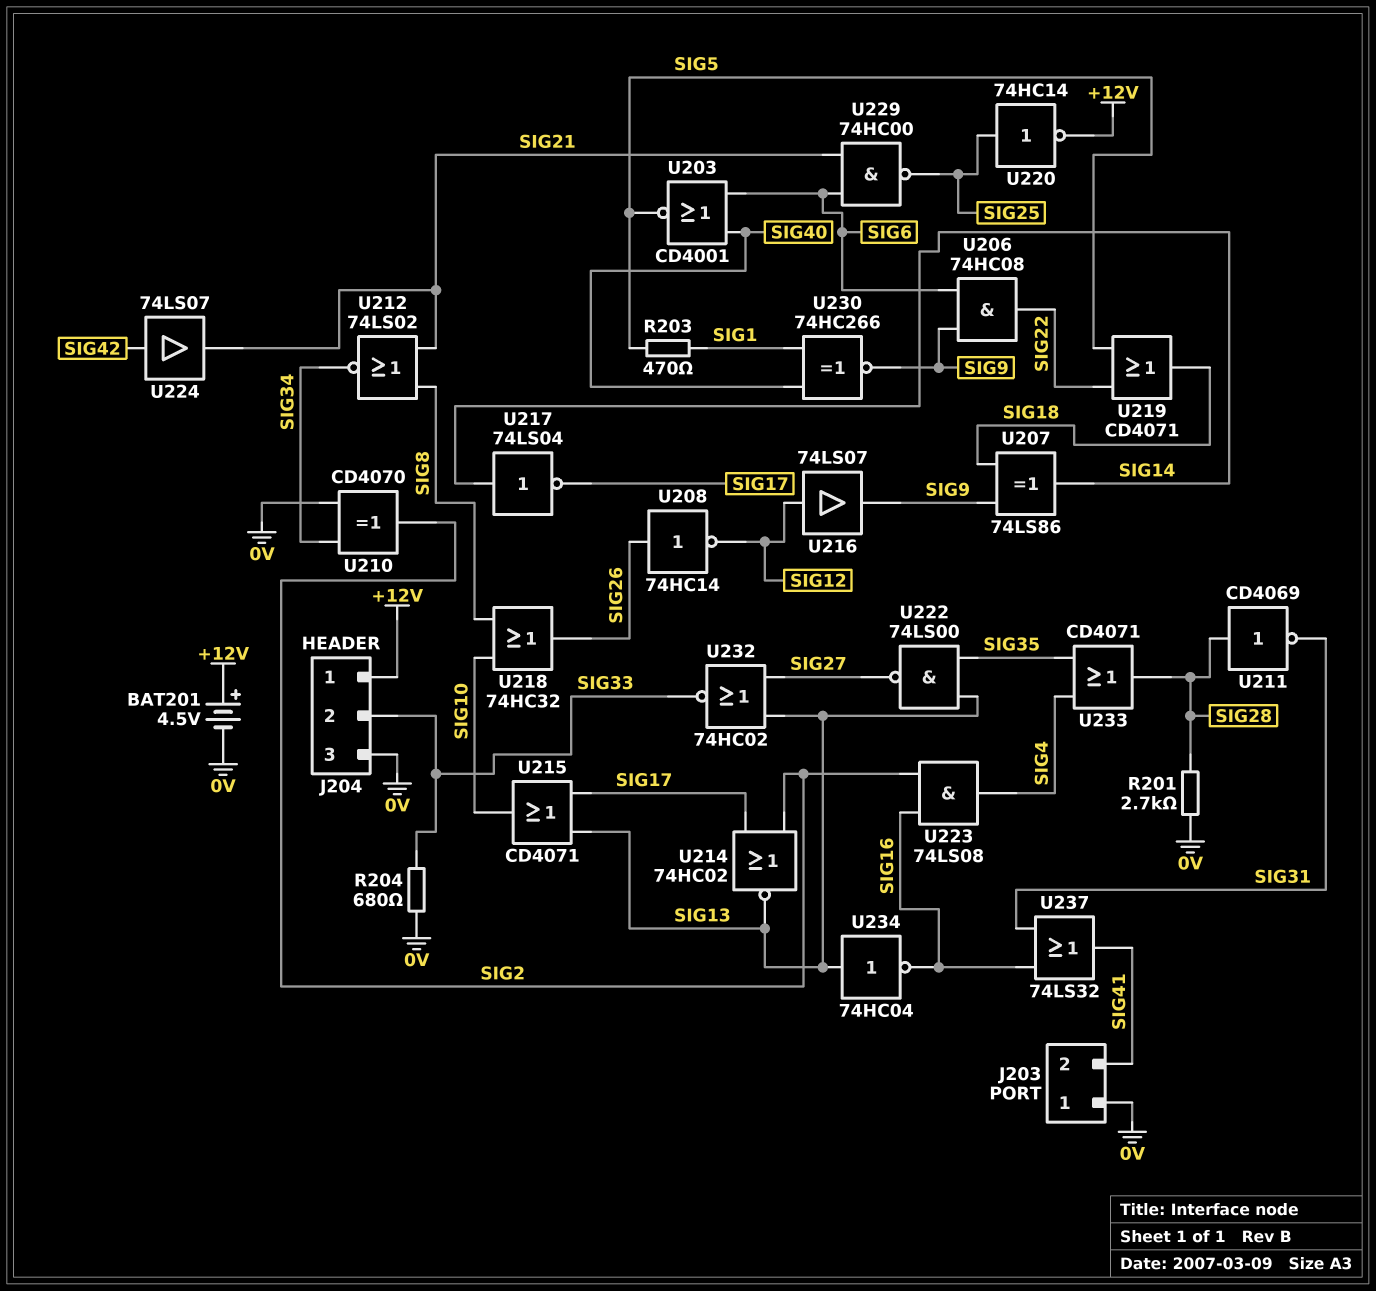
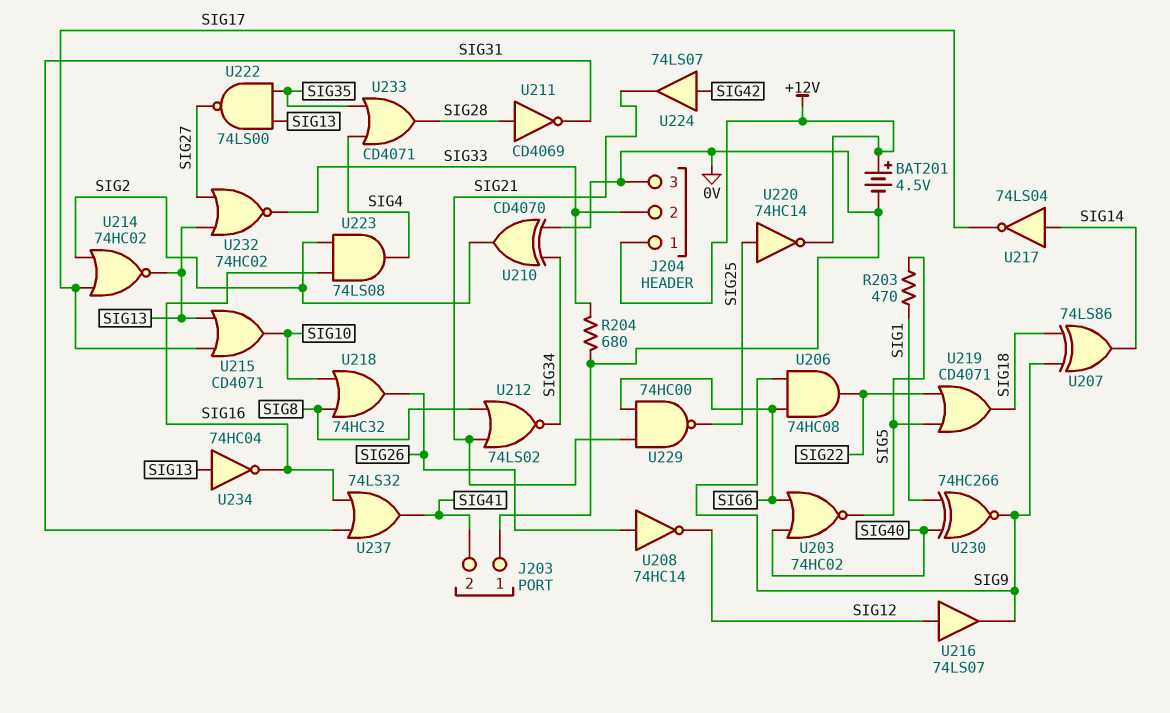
R201: 2.7k (0V, SIG28) -> none
U203: NOR CD4001 (in SIG6, in SIG40, out SIG5) -> NOR 74HC02 (in SIG6, in SIG40, out SIG5)

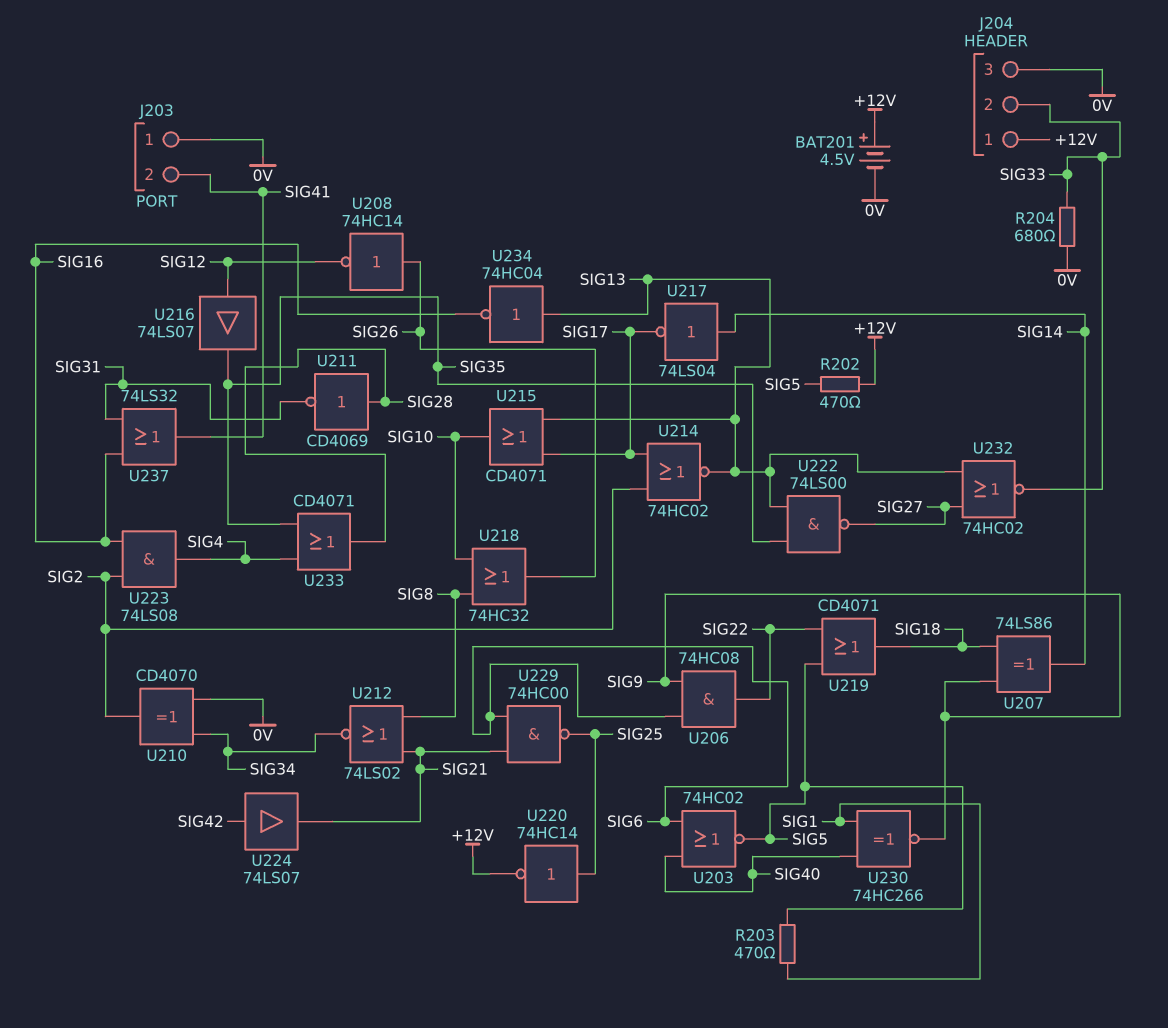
R202: none -> 470 (+12V, SIG5)
U216: buffer 74LS07 (in SIG12, out SIG9) -> buffer 74LS07 (in SIG12, out SIG35)

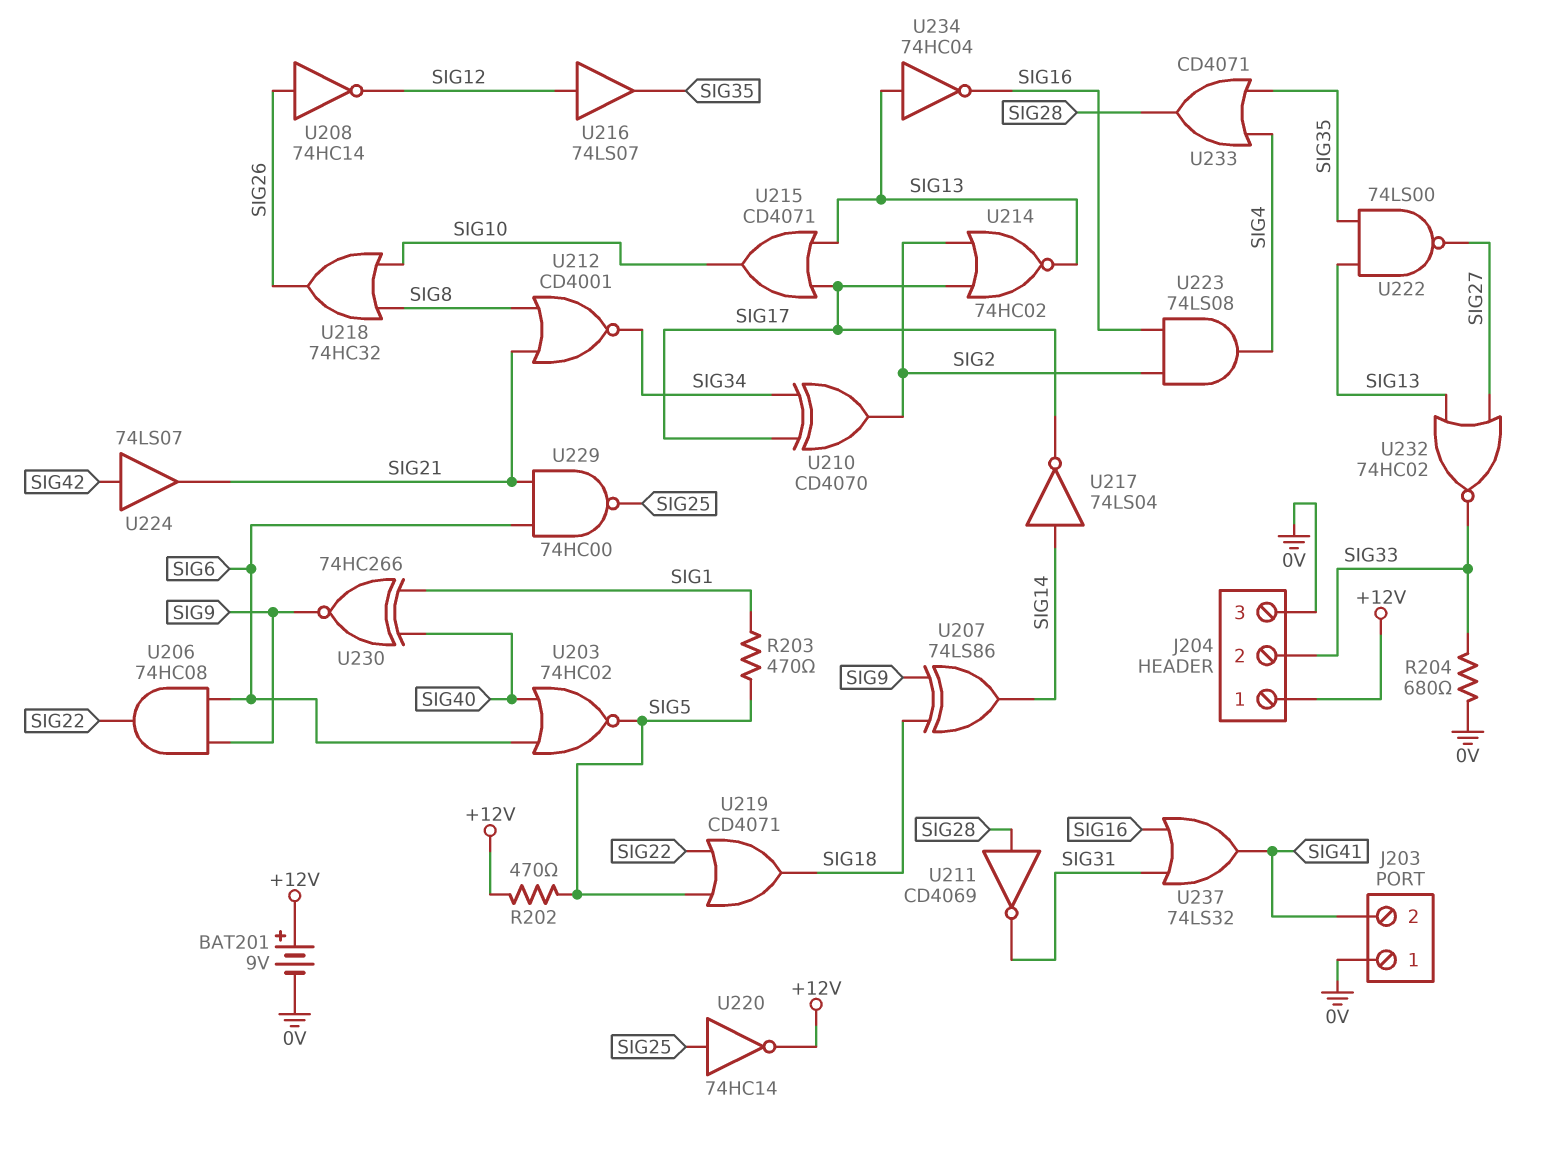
BAT201: 4.5V (plus +12V, minus 0V) -> 9V (plus +12V, minus 0V)
U210: XOR CD4070 (in 0V, in SIG34, out SIG2) -> XOR CD4070 (in SIG17, in SIG34, out SIG2)
U212: NOR 74LS02 (in SIG8, in SIG21, out SIG34) -> NOR CD4001 (in SIG8, in SIG21, out SIG34)

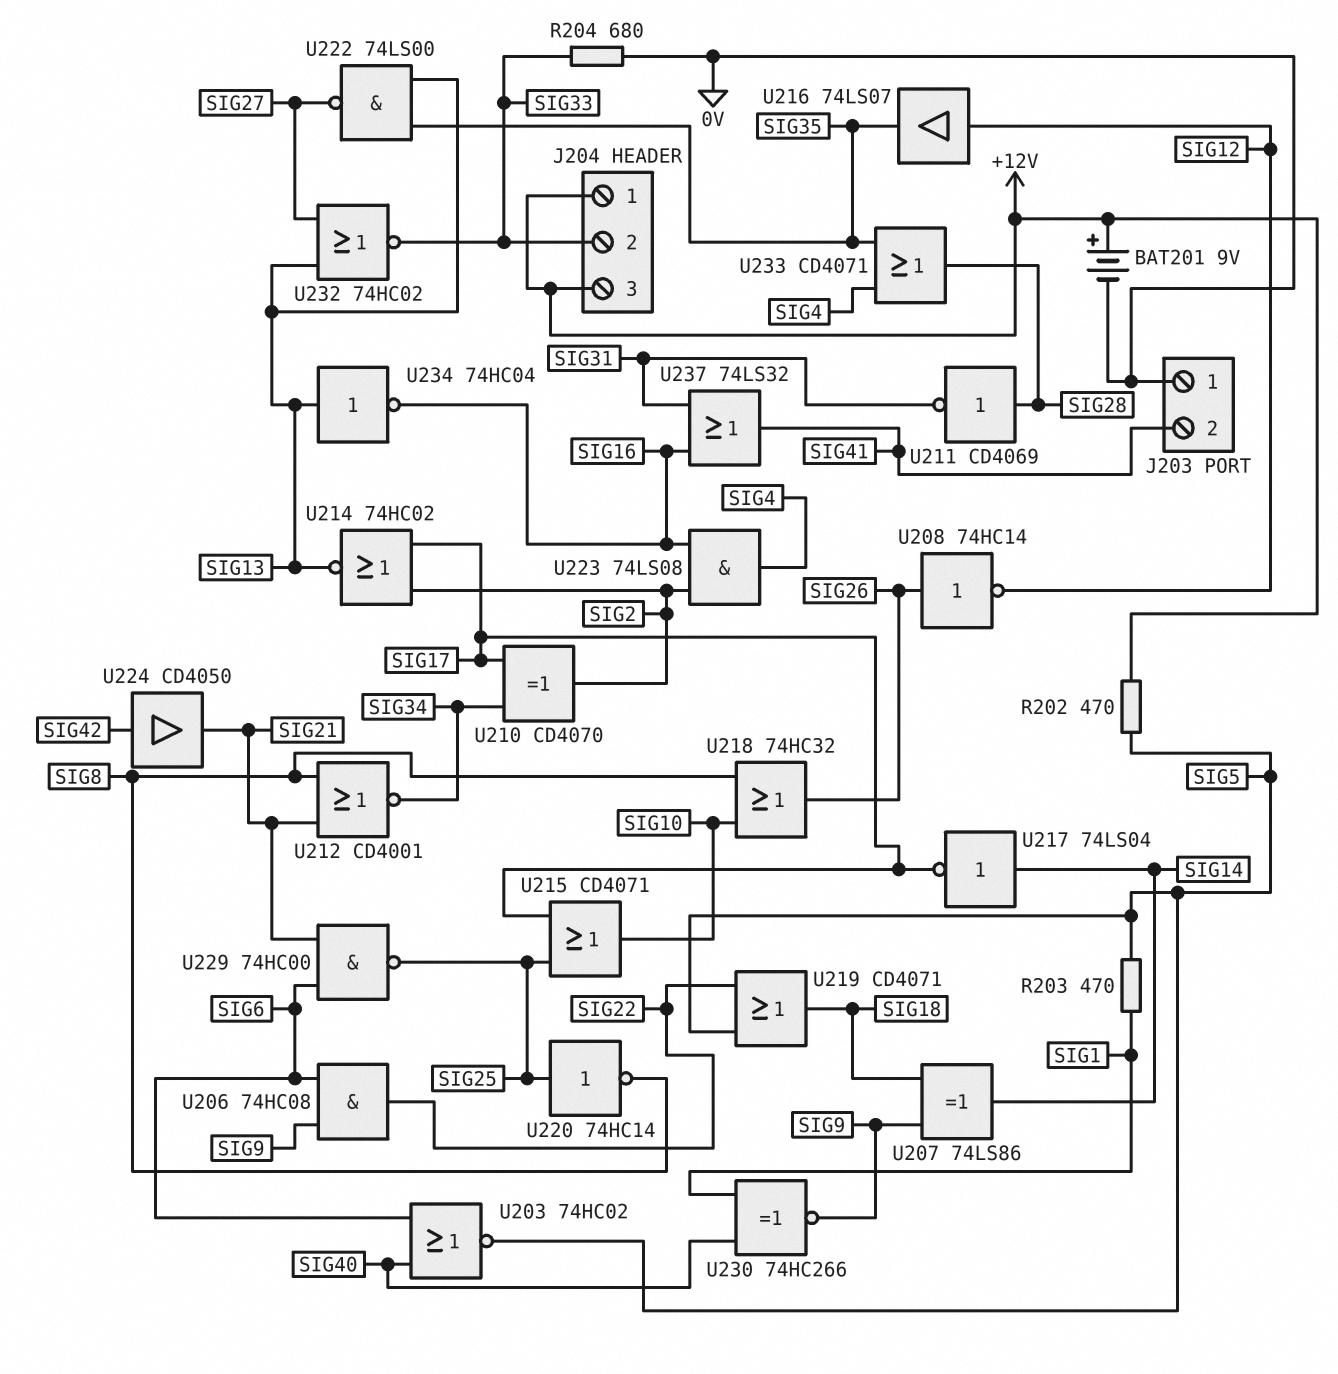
J204 pin 3: 0V -> +12V
U215: OR CD4071 (in SIG13, in SIG17, out SIG10) -> OR CD4071 (in SIG17, in SIG25, out SIG10)
U220: NOT 74HC14 (in SIG25, out +12V) -> NOT 74HC14 (in SIG25, out SIG8)
U224: buffer 74LS07 (in SIG42, out SIG21) -> buffer CD4050 (in SIG42, out SIG21)

